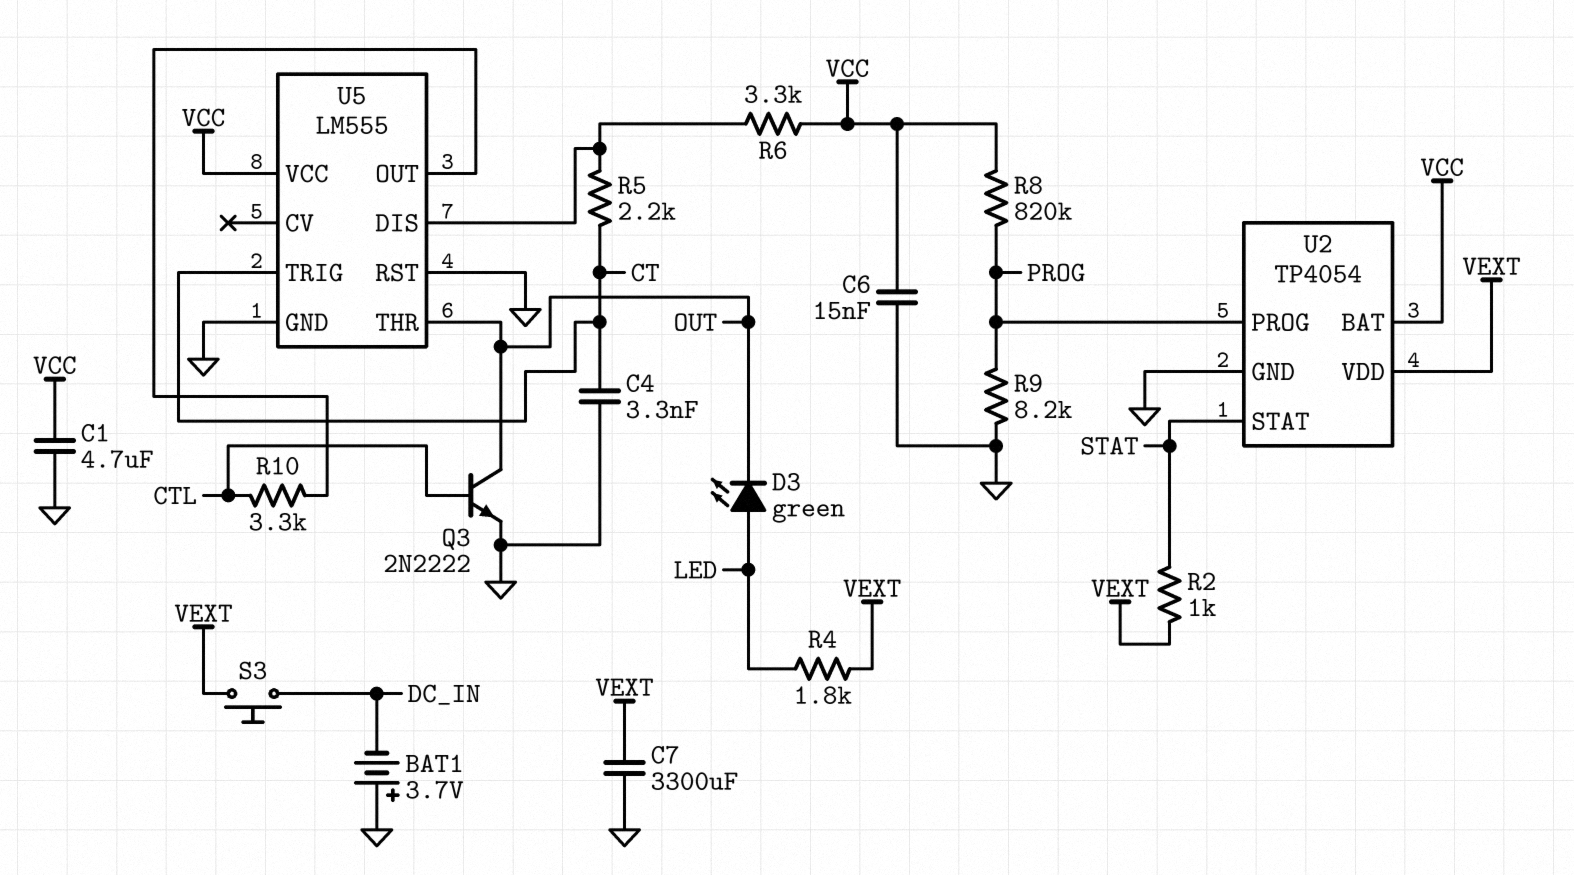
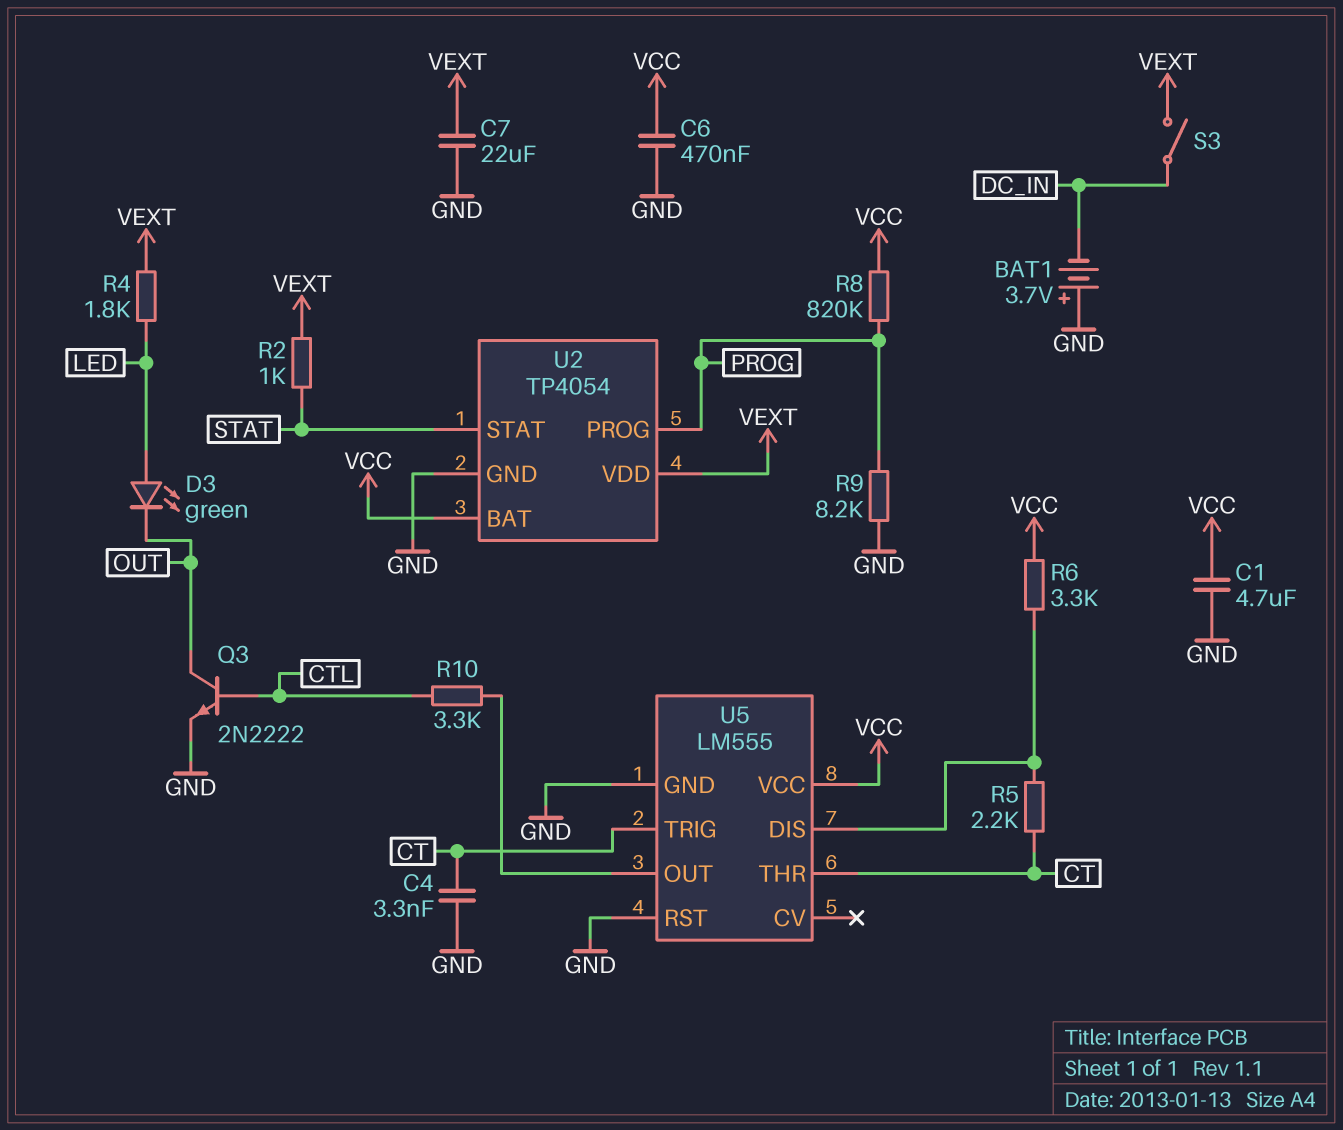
C6: 15nF (GND, VCC) -> 470nF (GND, VCC)
C7: 3300uF (GND, VEXT) -> 22uF (GND, VEXT)
S3: button (DC_IN, VEXT) -> switch (DC_IN, VEXT)
U5 pin THR: OUT -> CT

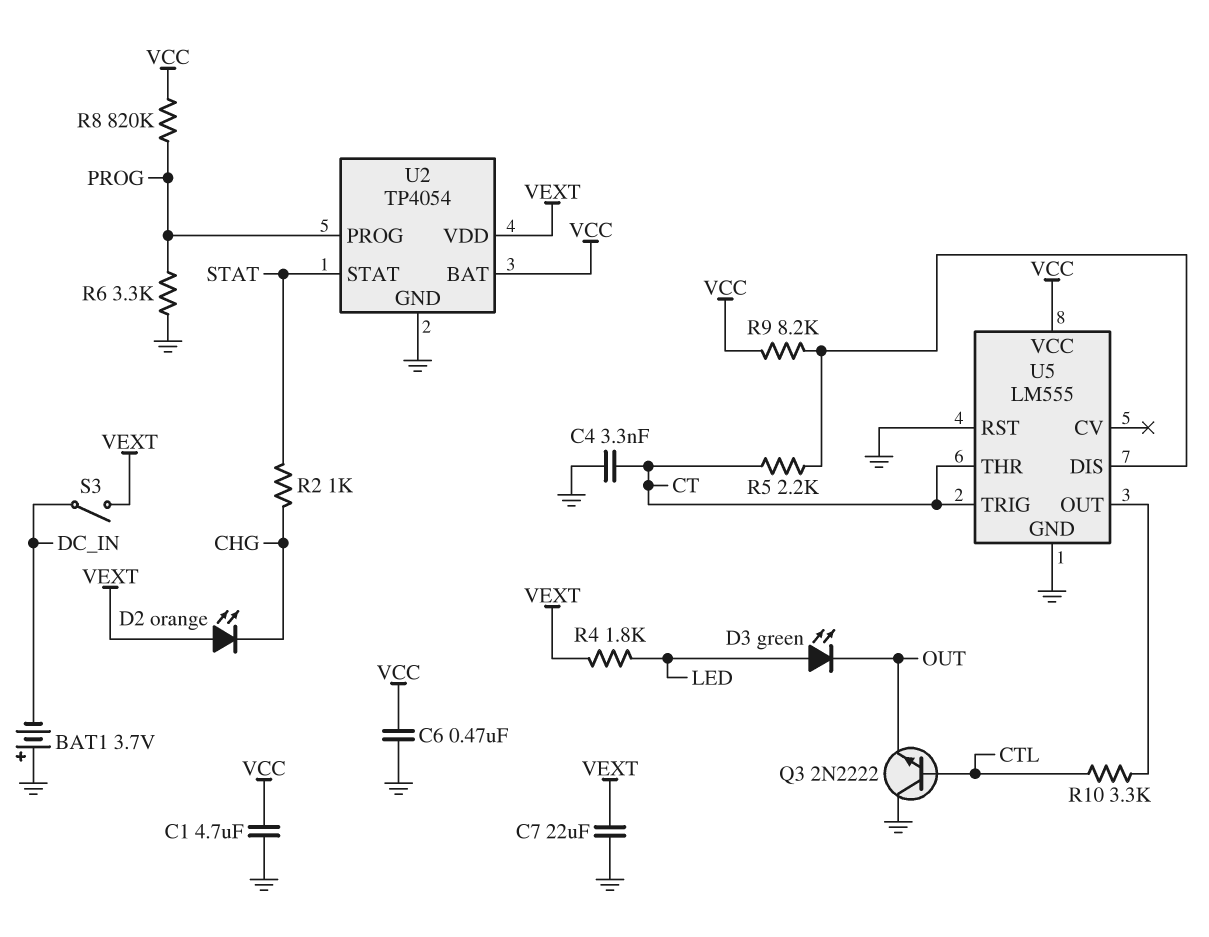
D2: none -> LED orange (A VEXT, K CHG)
Q3: NPN 2N2222 (B CTL, C OUT, E GND) -> NPN 2N2222 (B CTL, C GND, E OUT)
R2: 1k (STAT, VEXT) -> 1k (CHG, STAT)
R6: 3.3k (U5/DIS, VCC) -> 3.3k (GND, PROG)
R9: 8.2k (GND, PROG) -> 8.2k (U5/DIS, VCC)

